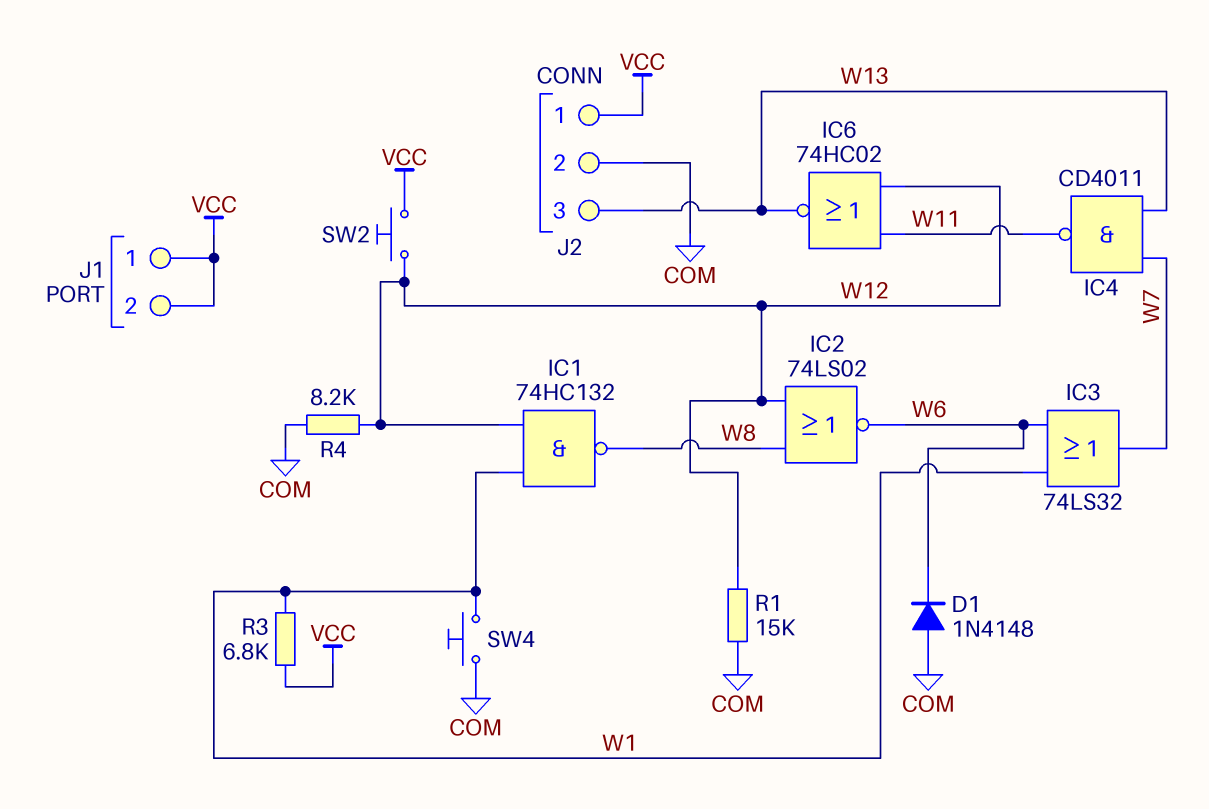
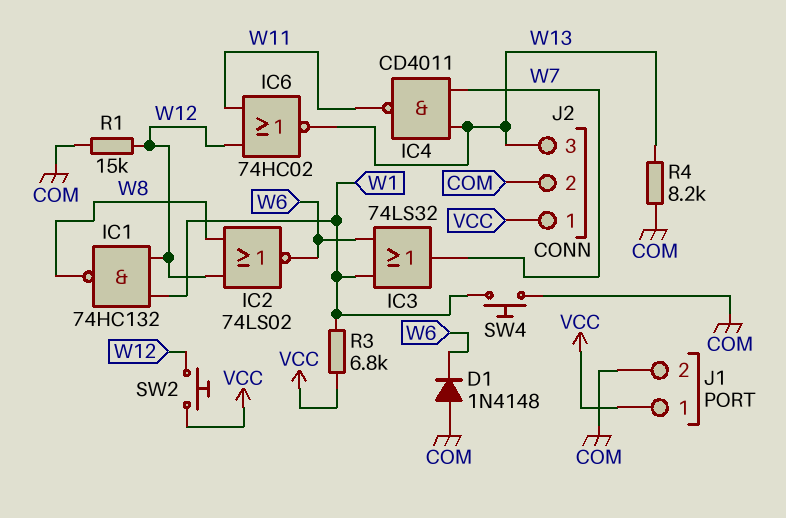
J1 pin 2: VCC -> COM
R4: 8.2k (COM, W12) -> 8.2k (COM, W13)

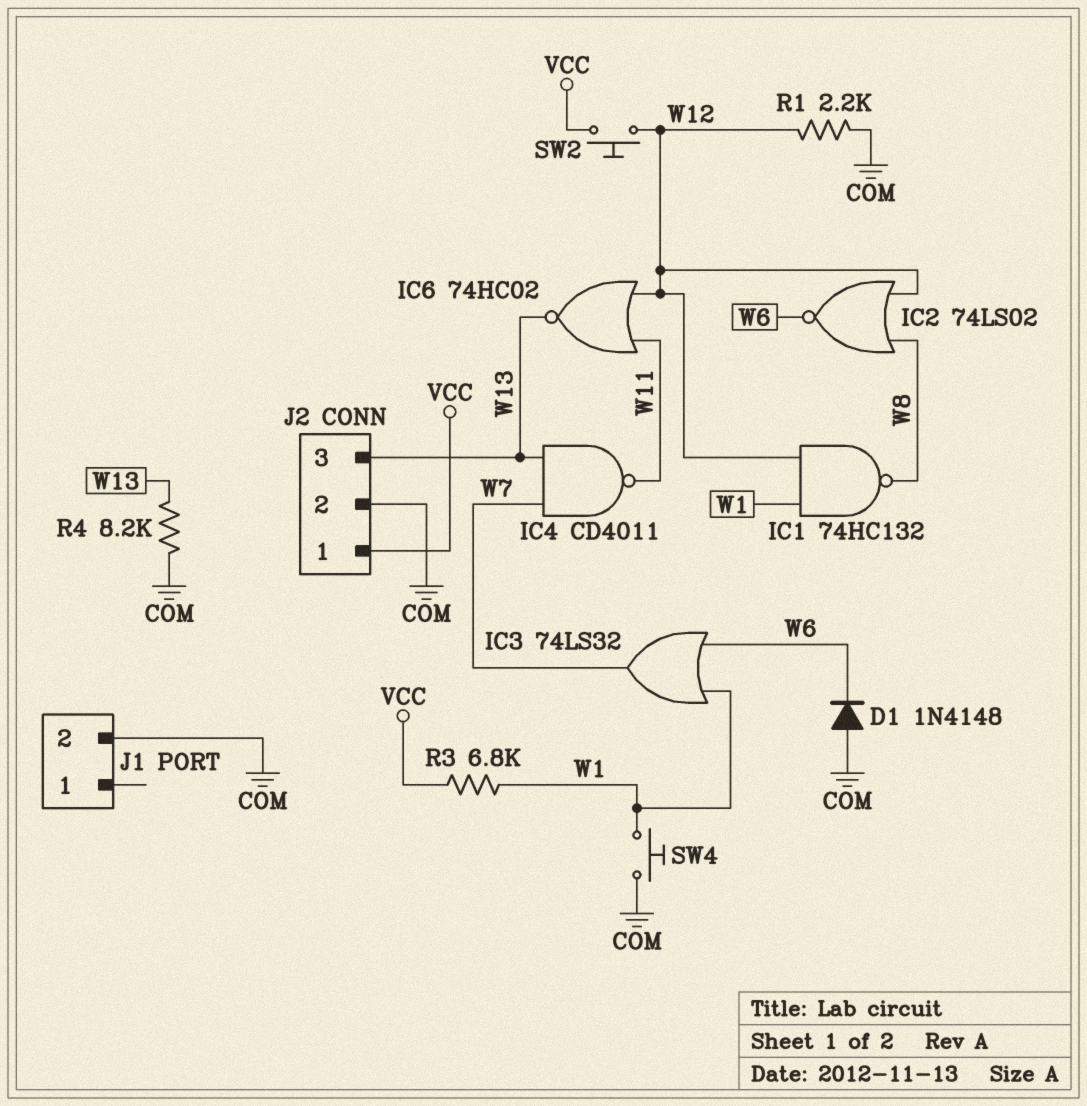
J1 pin 1: VCC -> none
R1: 15k (COM, W12) -> 2.2k (COM, W12)

